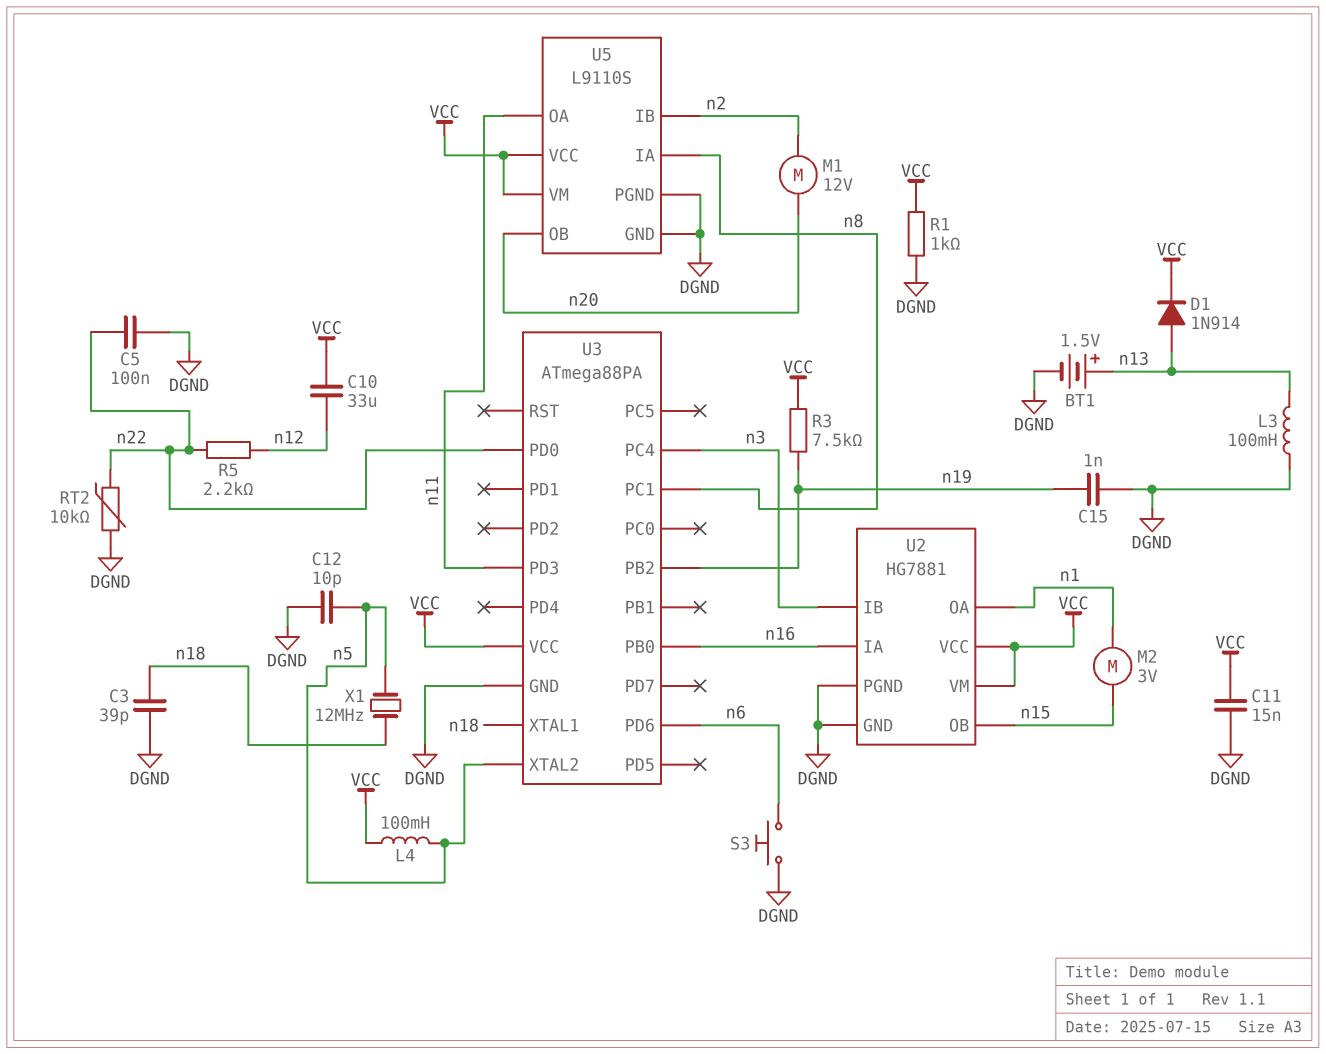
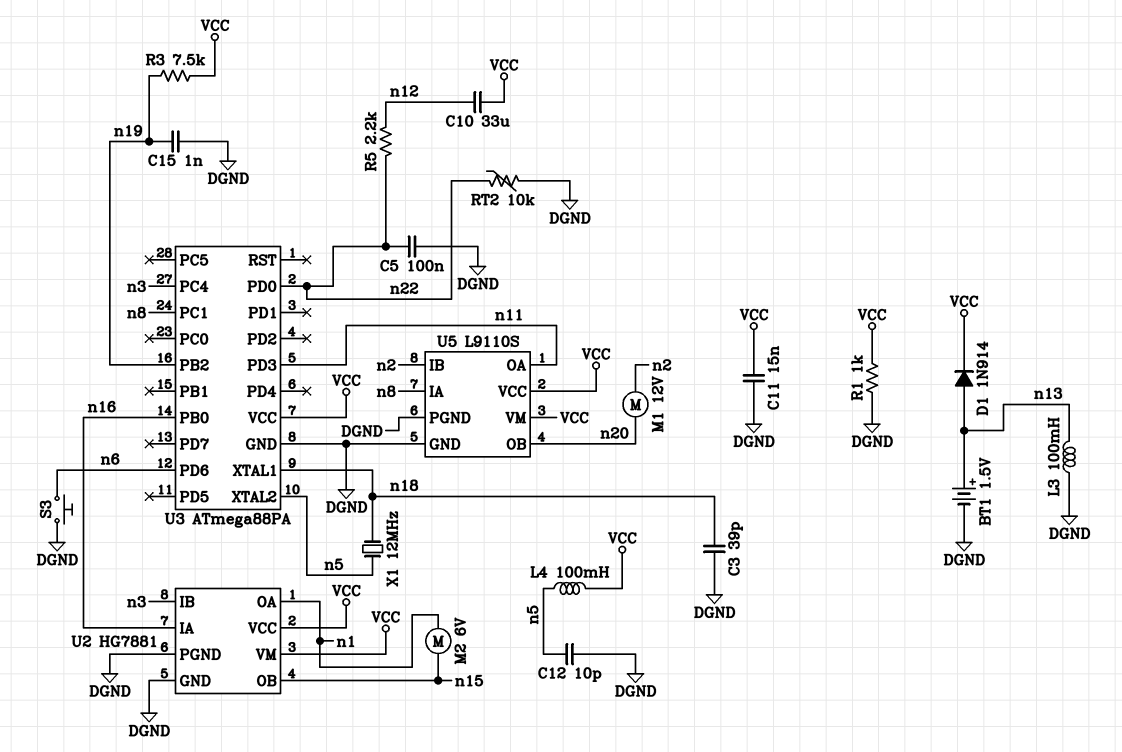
M2: motor 3V (n1, n15) -> motor 6V (n1, n15)

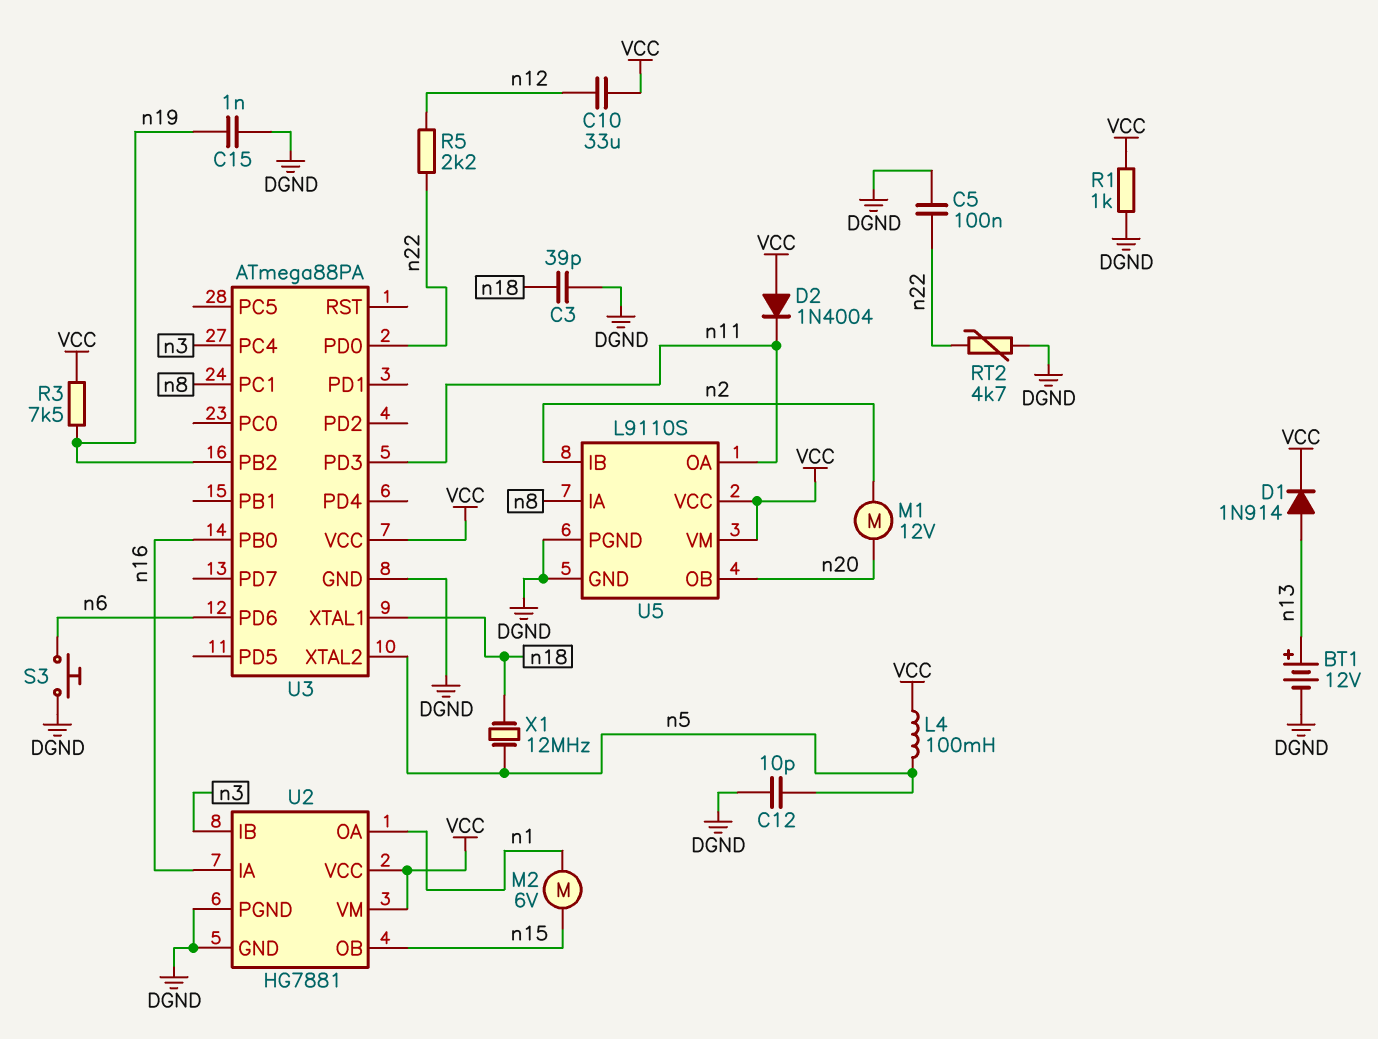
BT1: 1.5V (plus n13, minus DGND) -> 12V (plus n13, minus DGND)
C11: 15nF (DGND, VCC) -> none
D2: none -> diode 1N4004 (A VCC, K n11)
L3: 100mH (DGND, n13) -> none
RT2: 10k (DGND, n22) -> 4.7k (DGND, n22)

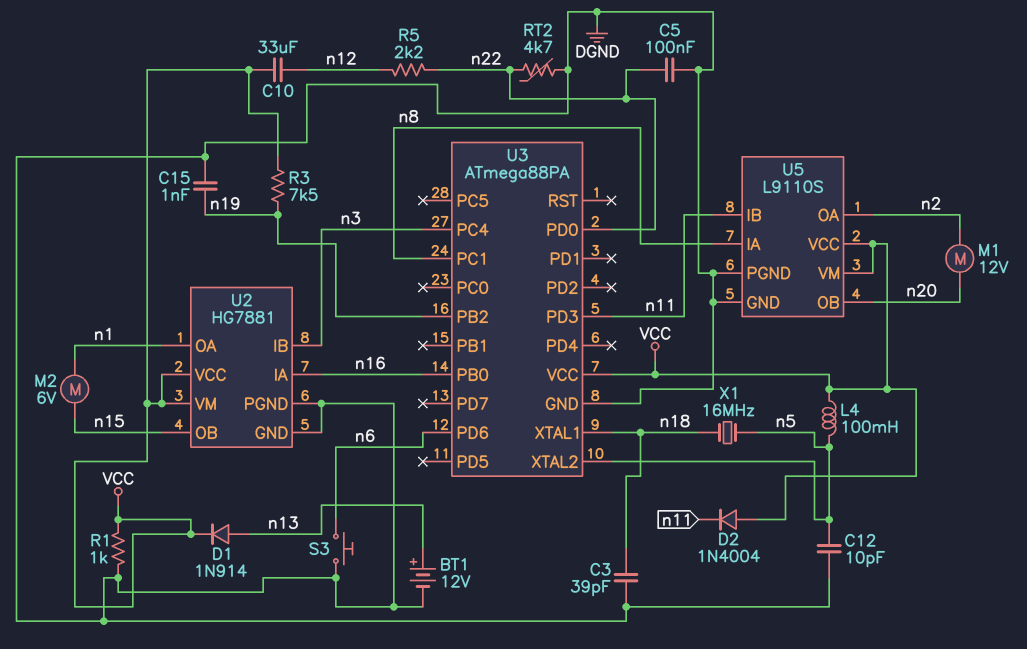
U5 pin IB: n2 -> n11
U5 pin OA: n11 -> n2
X1: 12MHz (n5, n18) -> 16MHz (n5, n18)

